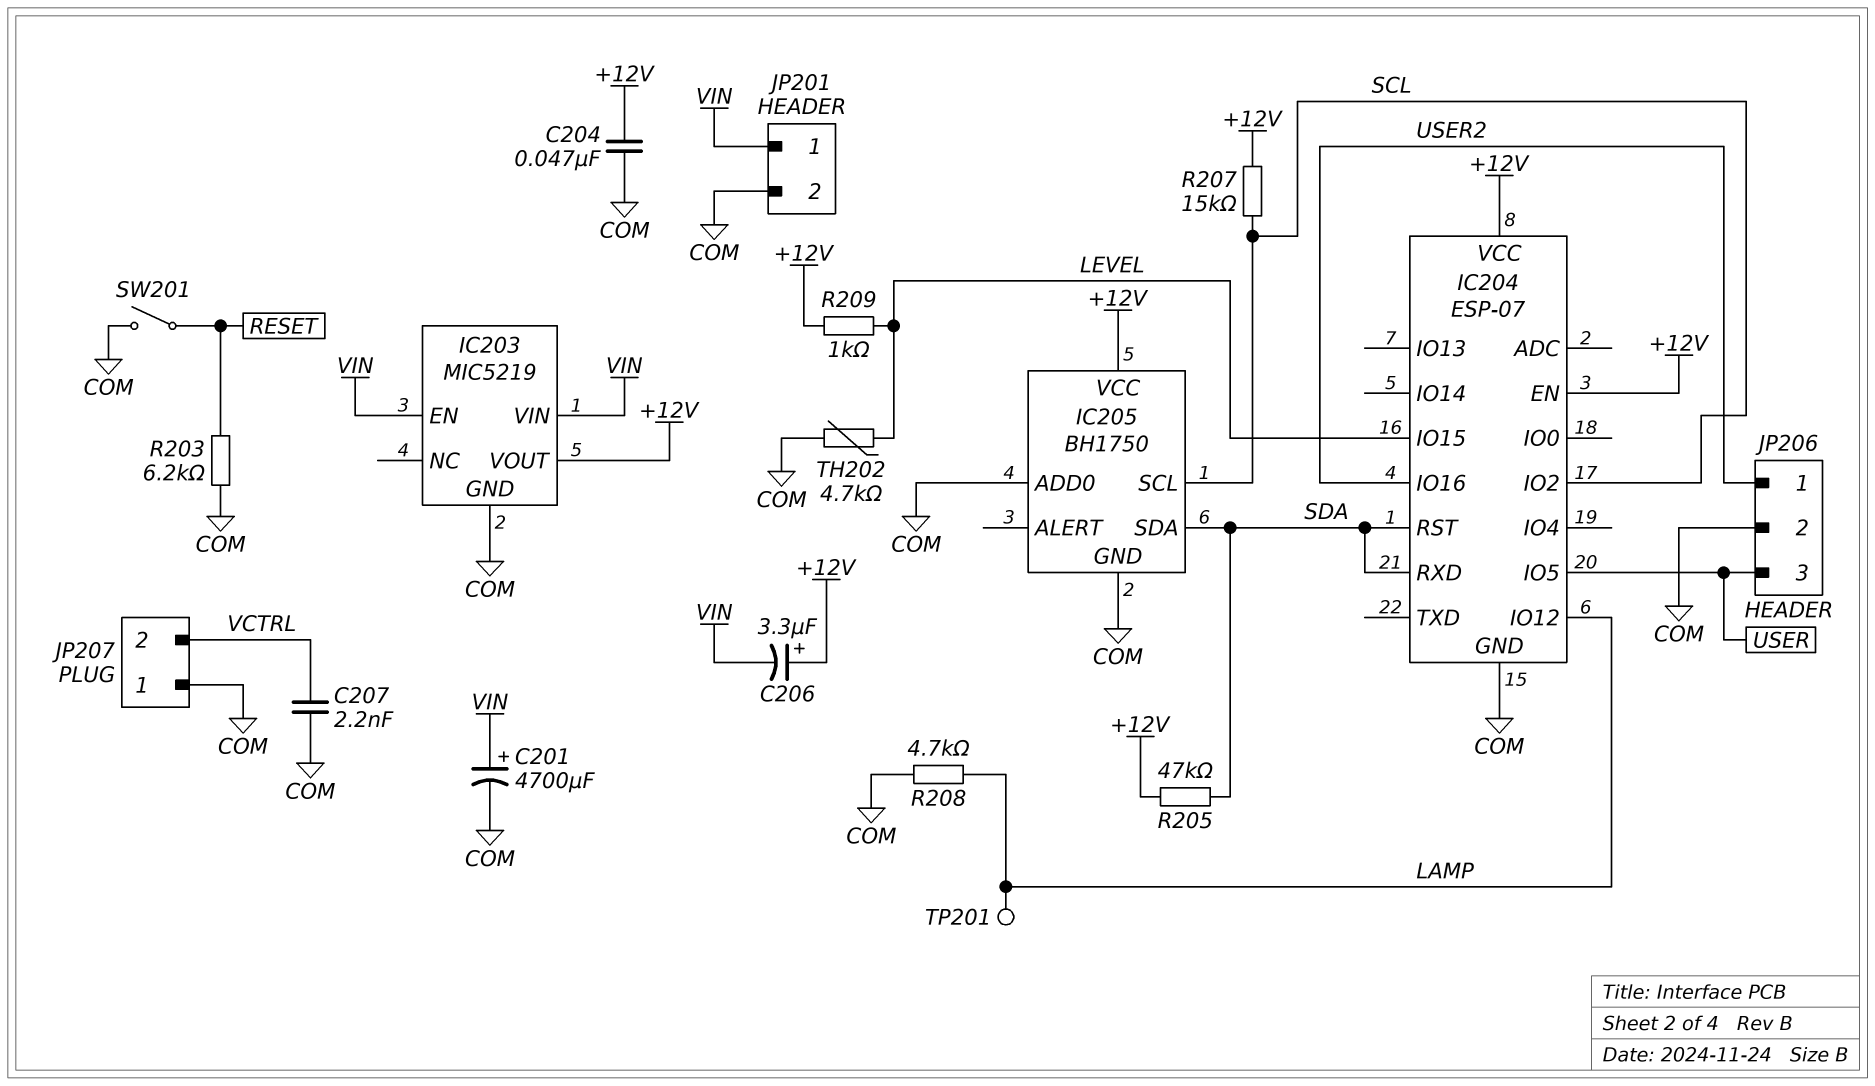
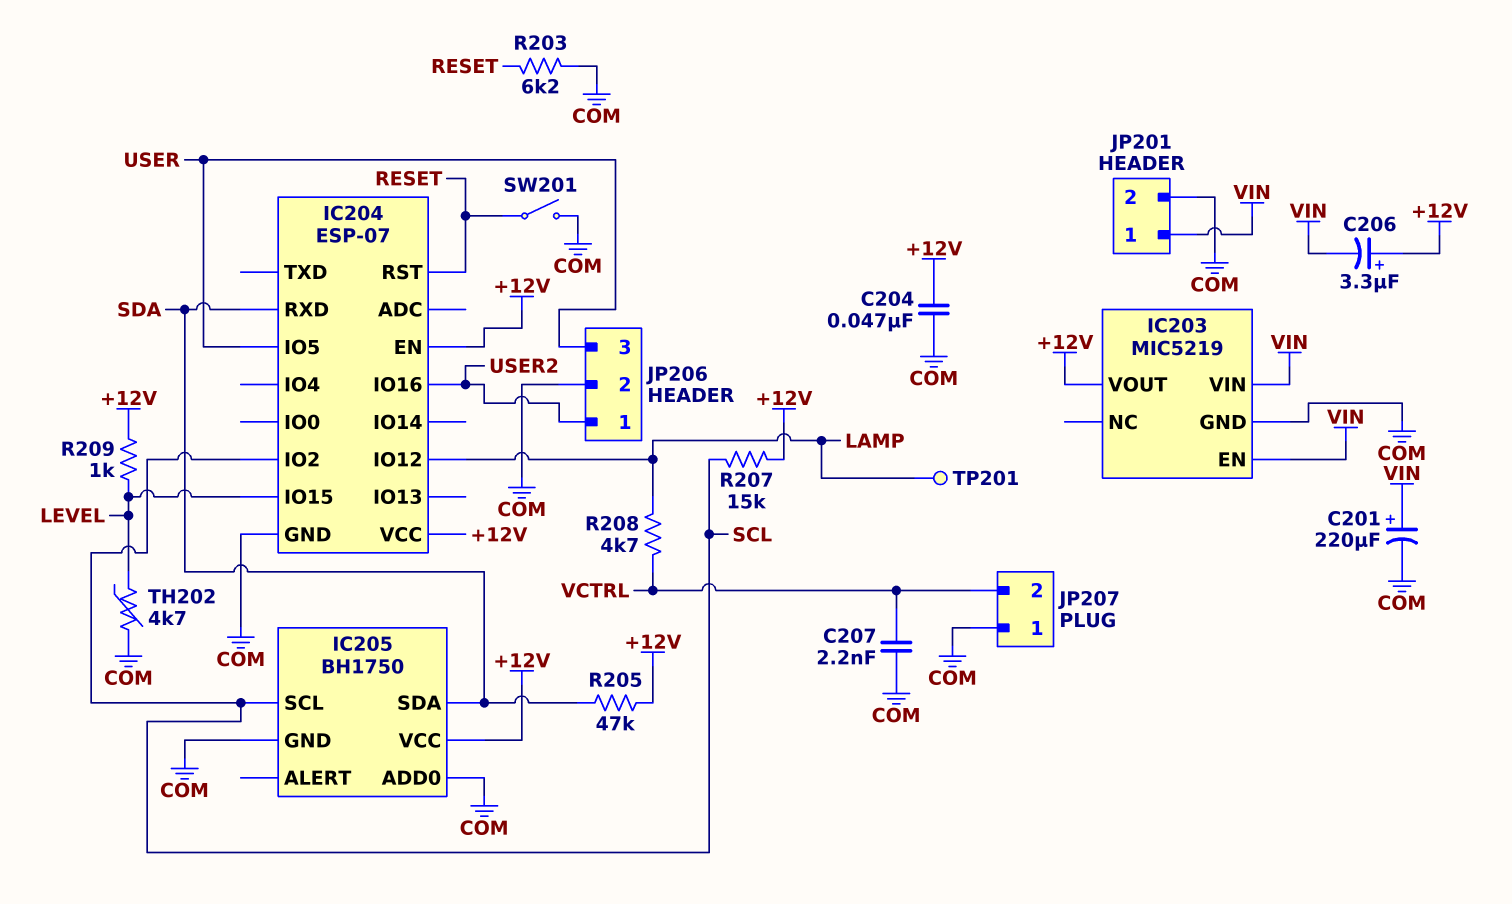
C201: 4700uF (plus VIN, minus COM) -> 220uF (plus VIN, minus COM)
IC204 pin RST: SDA -> RESET
R208: 4.7k (COM, LAMP) -> 4.7k (LAMP, VCTRL)

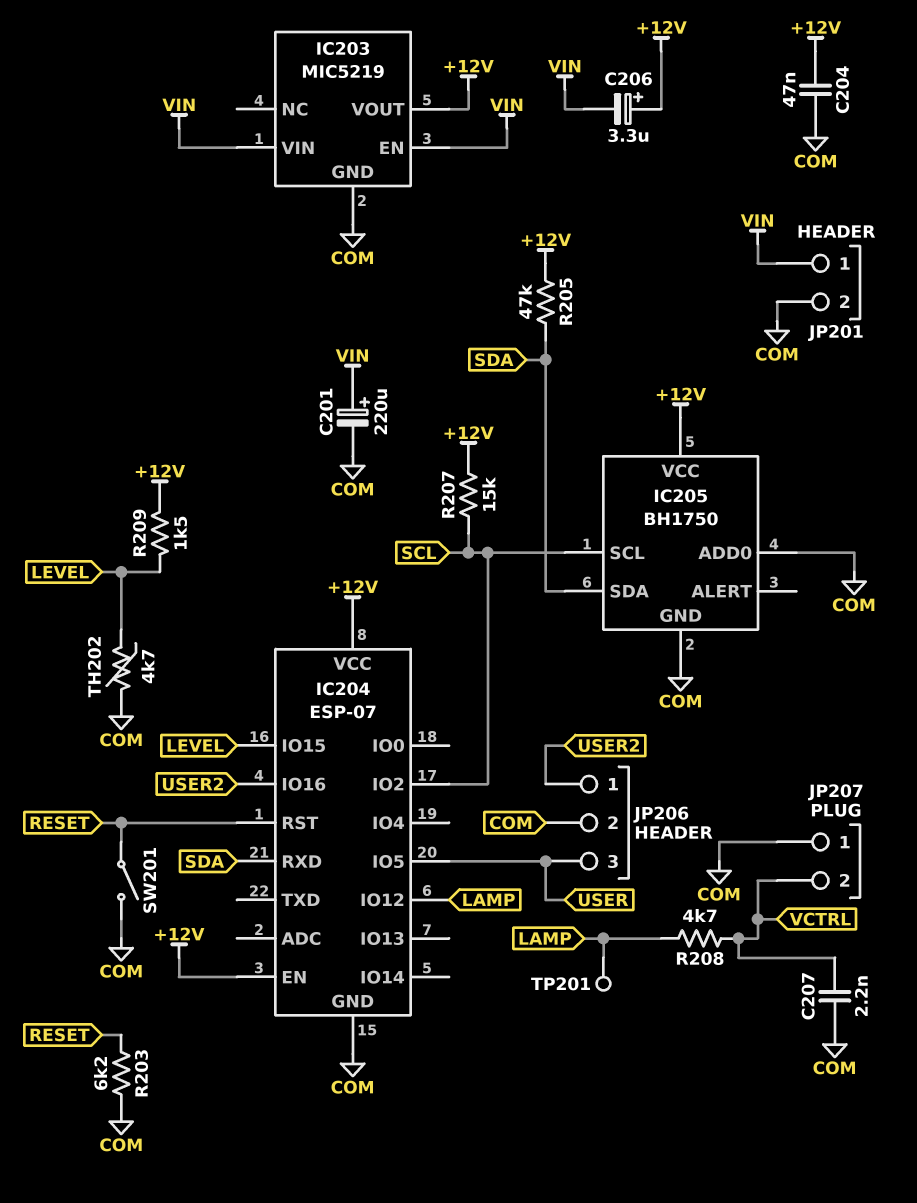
R209: 1k (+12V, LEVEL) -> 1.5k (+12V, LEVEL)

